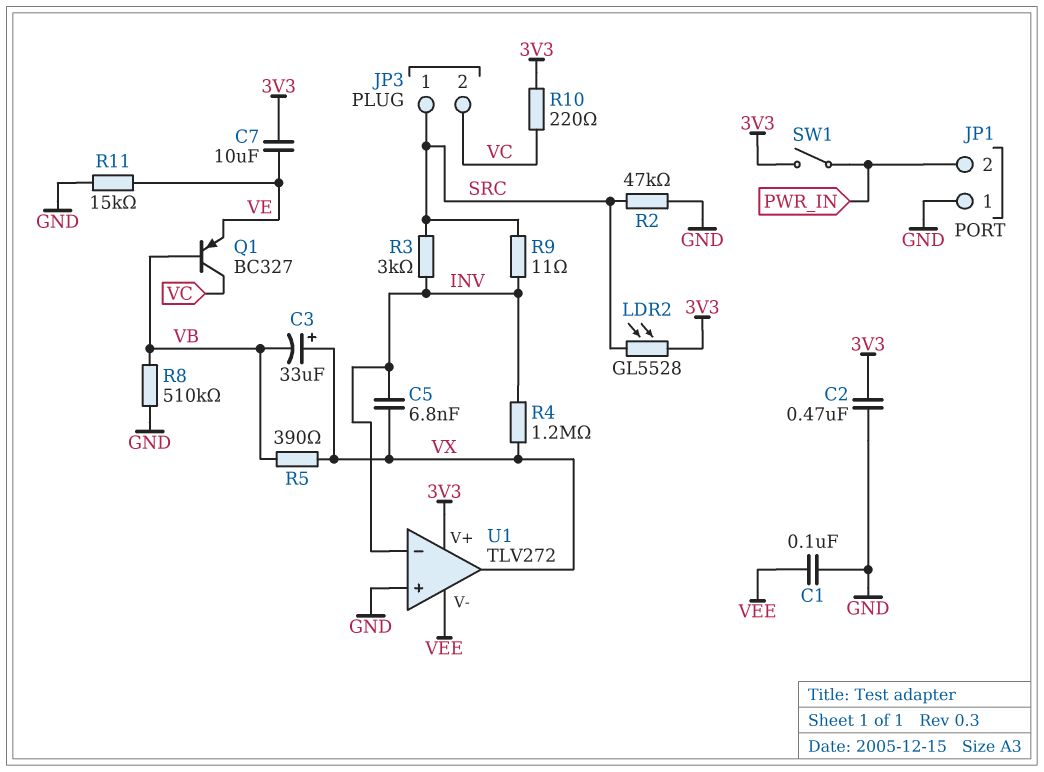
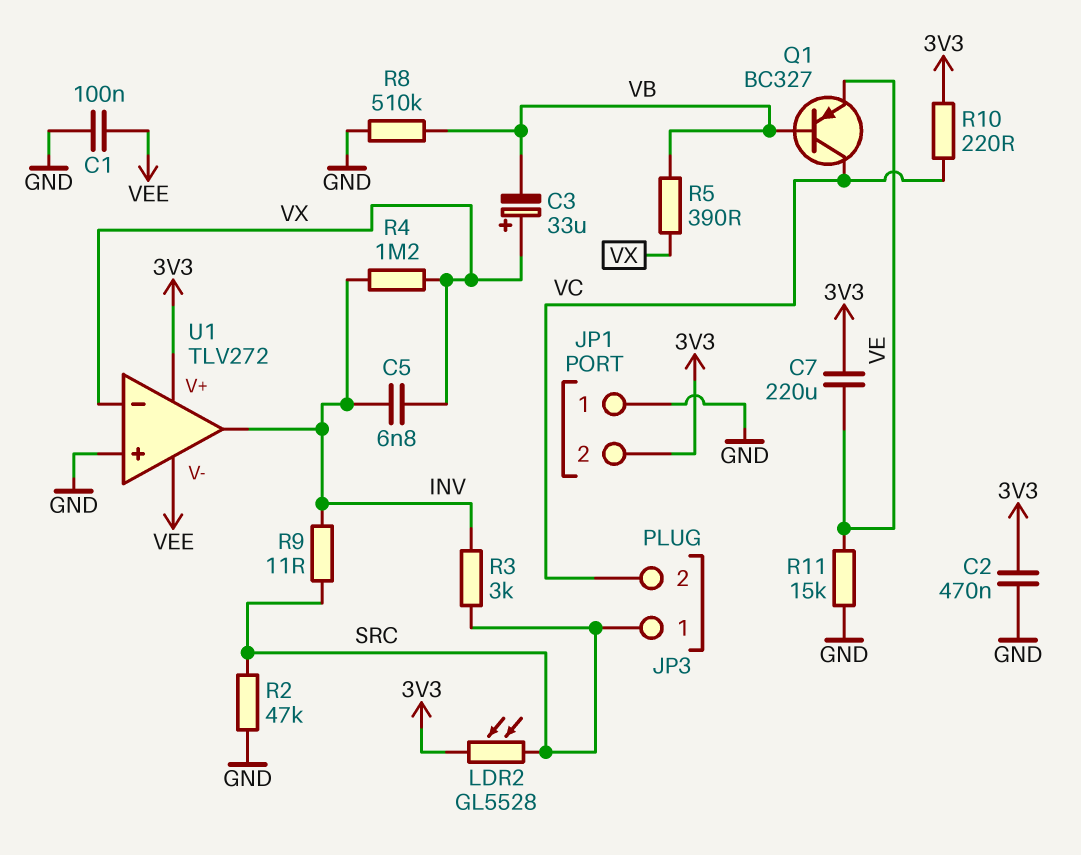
C7: 10uF (3V3, VE) -> 220uF (3V3, VE)
JP1 pin 2: PWR_IN -> 3V3
SW1: switch (3V3, PWR_IN) -> none
U1 pin in-: INV -> VX
U1 pin out: VX -> INV

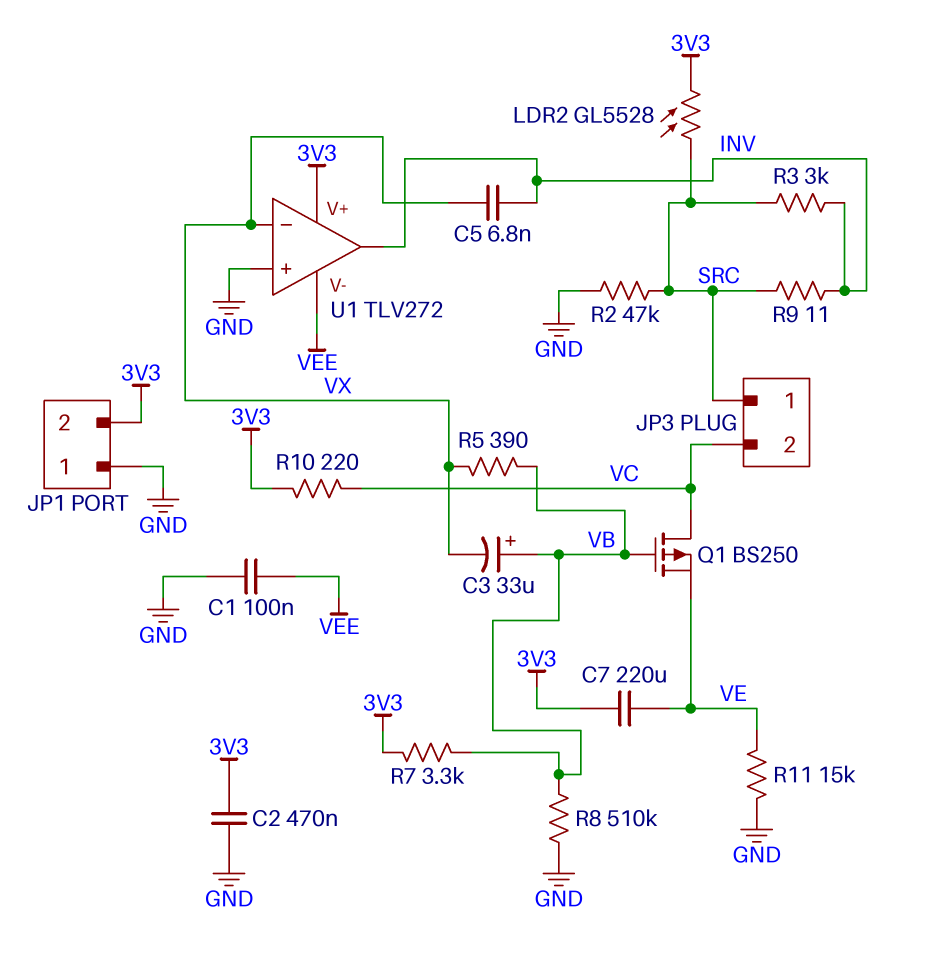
C3: 33uF (plus VX, minus VB) -> 33uF (plus VB, minus VX)
Q1: PNP BC327 (B VB, C VC, E VE) -> PMOS BS250 (G VB, D VC, S VE)
R4: 1.2M (INV, VX) -> none
R7: none -> 3.3k (3V3, VB)

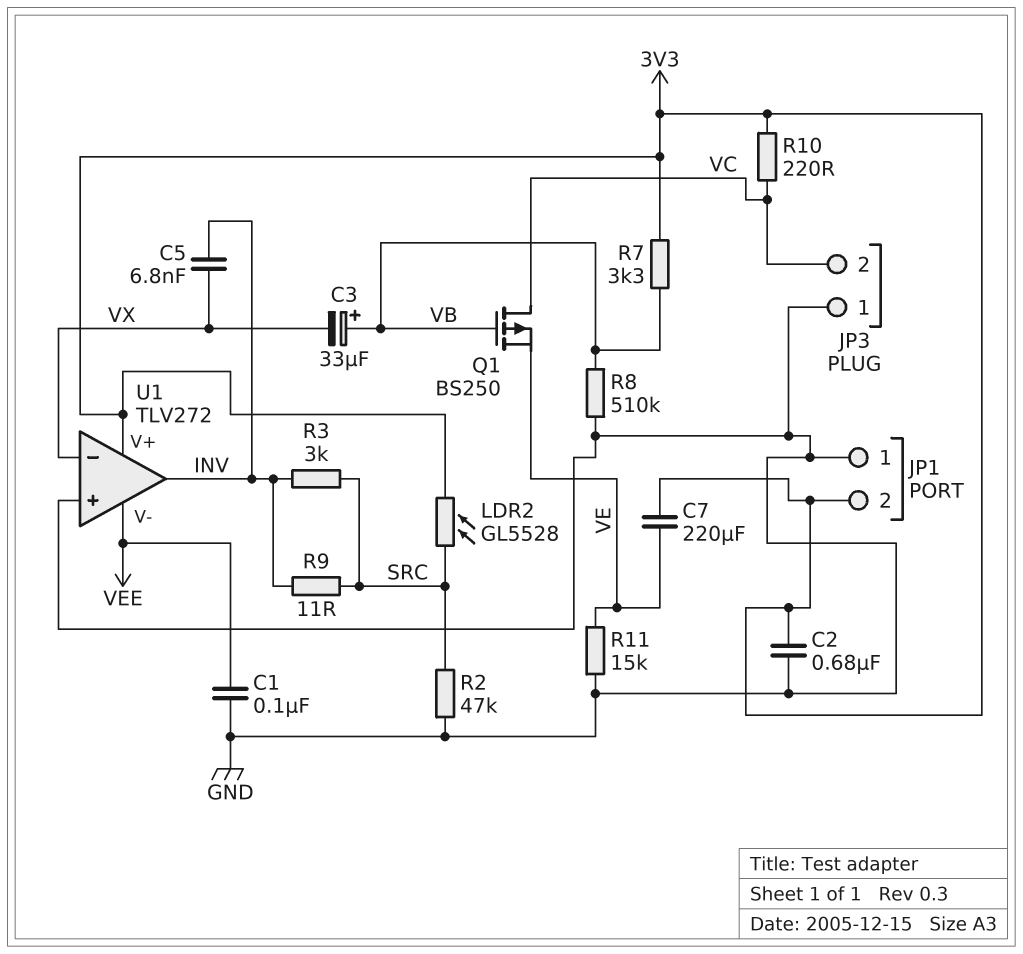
C2: 470nF (3V3, GND) -> 680nF (3V3, GND)
JP3 pin 1: SRC -> GND
R5: 390 (VB, VX) -> none

